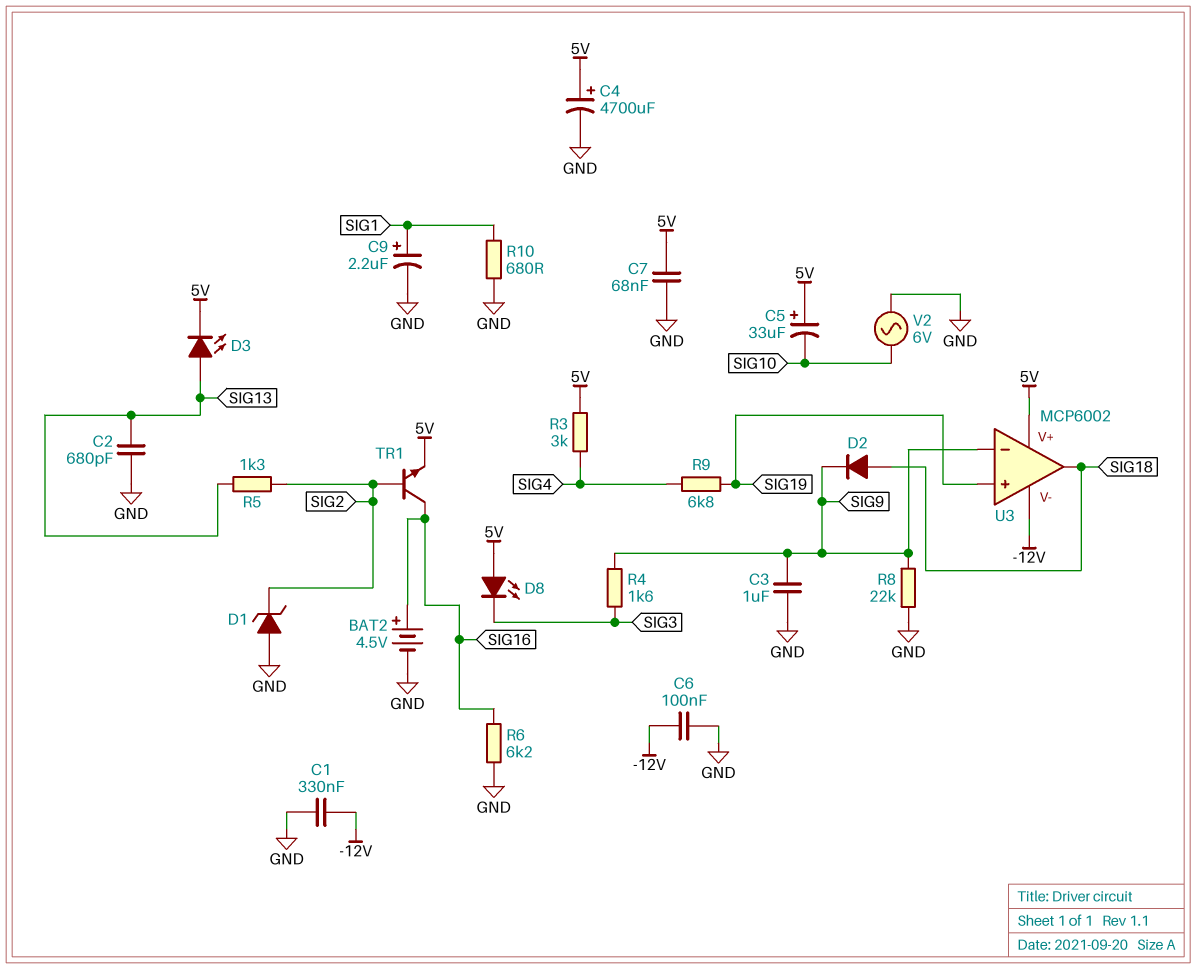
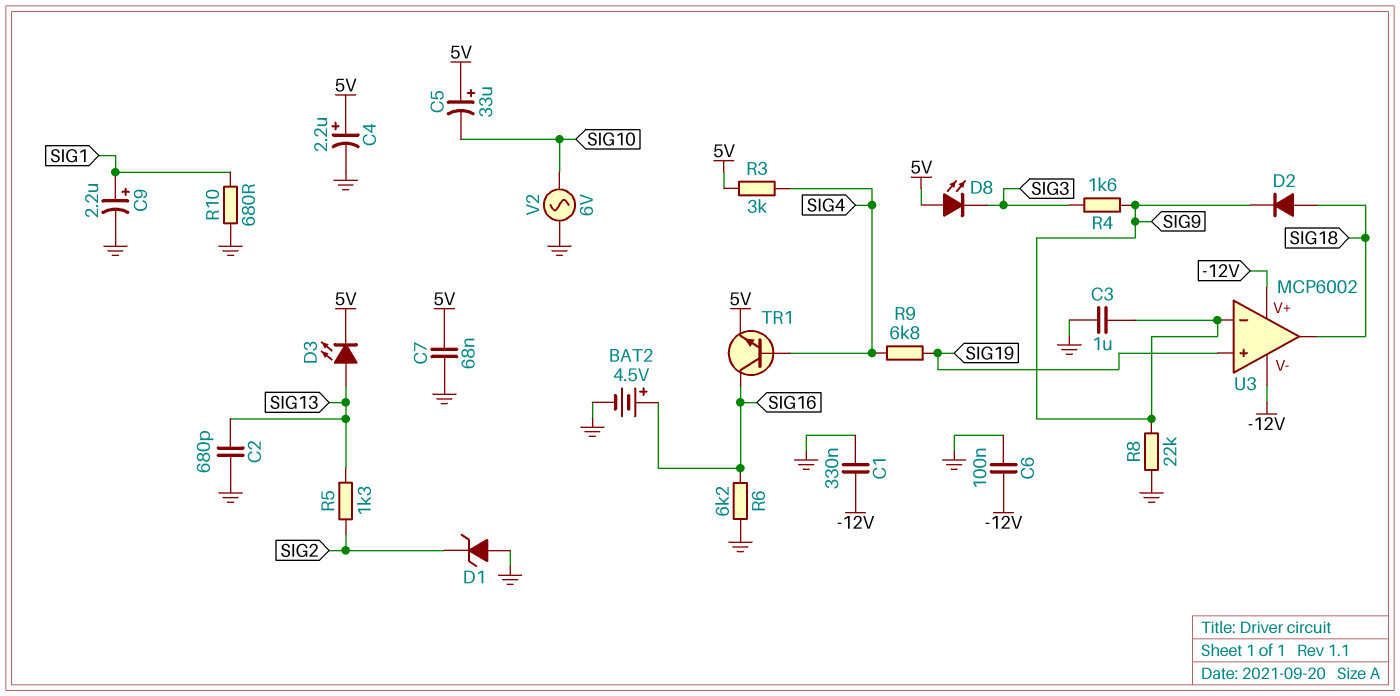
C4: 4700uF (plus 5V, minus GND) -> 2.2uF (plus 5V, minus GND)
TR1: NPN (B SIG2, C SIG16, E 5V) -> NPN (B SIG4, C SIG16, E 5V)
U3 pin V+: 5V -> -12V

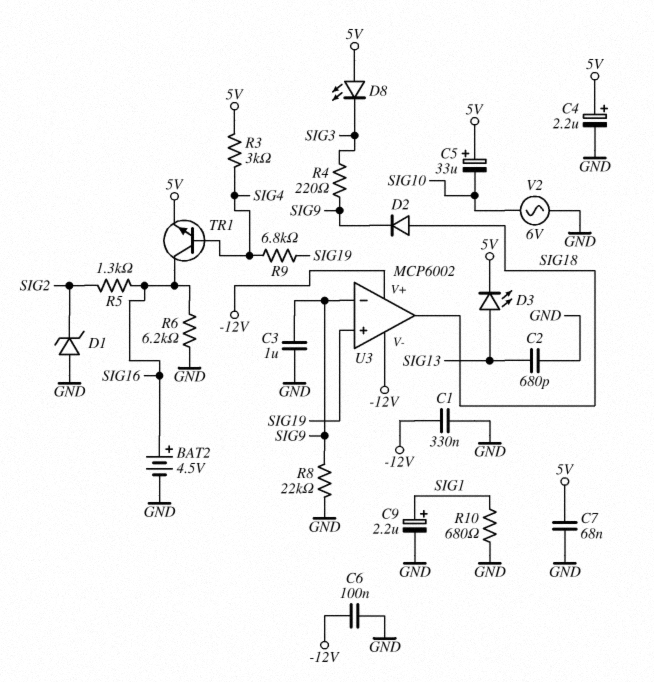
R4: 1.6k (SIG3, SIG9) -> 220 (SIG3, SIG9)
R5: 1.3k (SIG2, SIG13) -> 1.3k (SIG2, SIG16)

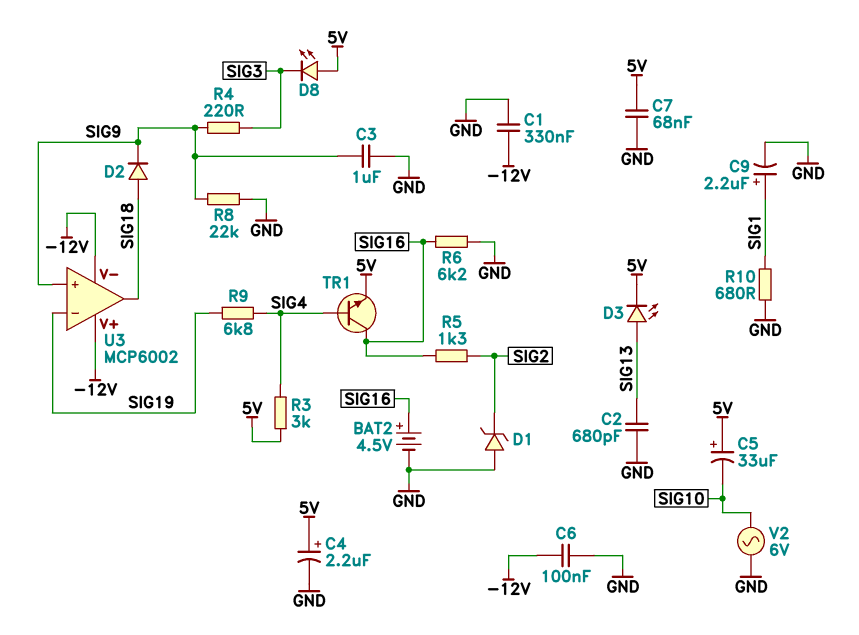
U3 pin in+: SIG19 -> SIG9
U3 pin in-: SIG9 -> SIG19

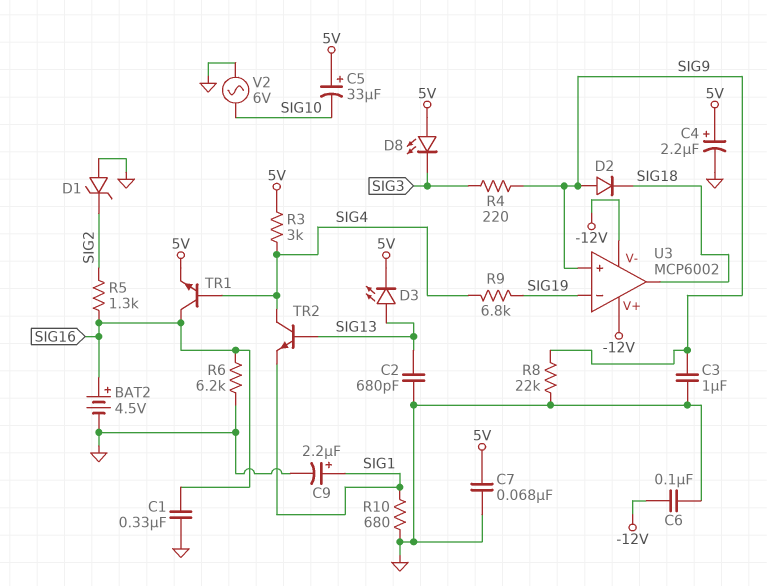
C1: 330nF (-12V, GND) -> 330nF (GND, SIG16)
D2: diode (A SIG18, K SIG9) -> diode (A SIG9, K SIG18)
TR2: none -> NPN (B SIG13, C SIG4, E SIG1)

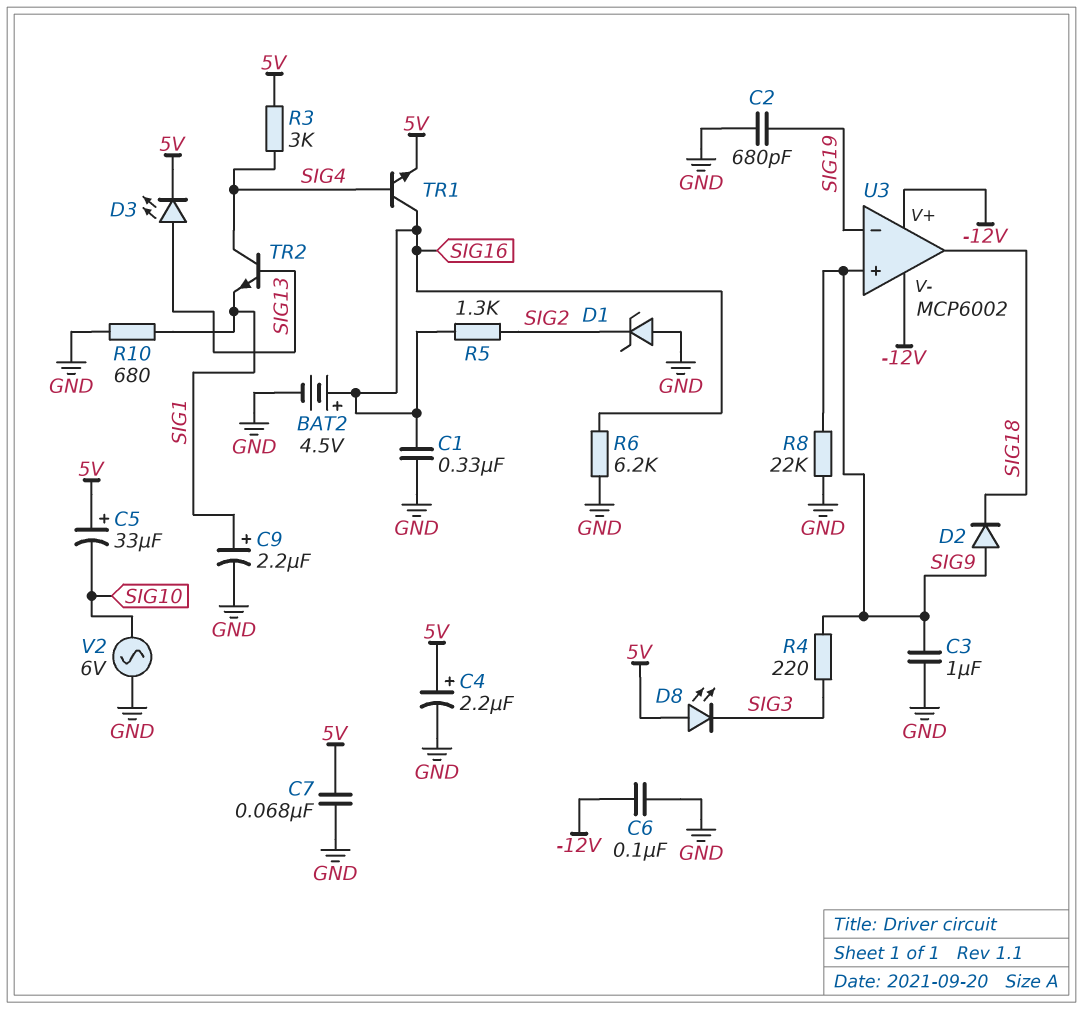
C2: 680pF (GND, SIG13) -> 680pF (GND, SIG19)
R9: 6.8k (SIG4, SIG19) -> none

